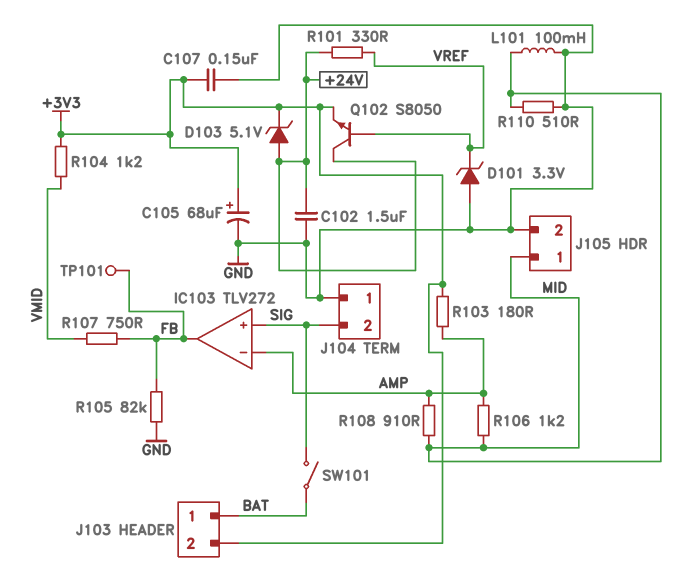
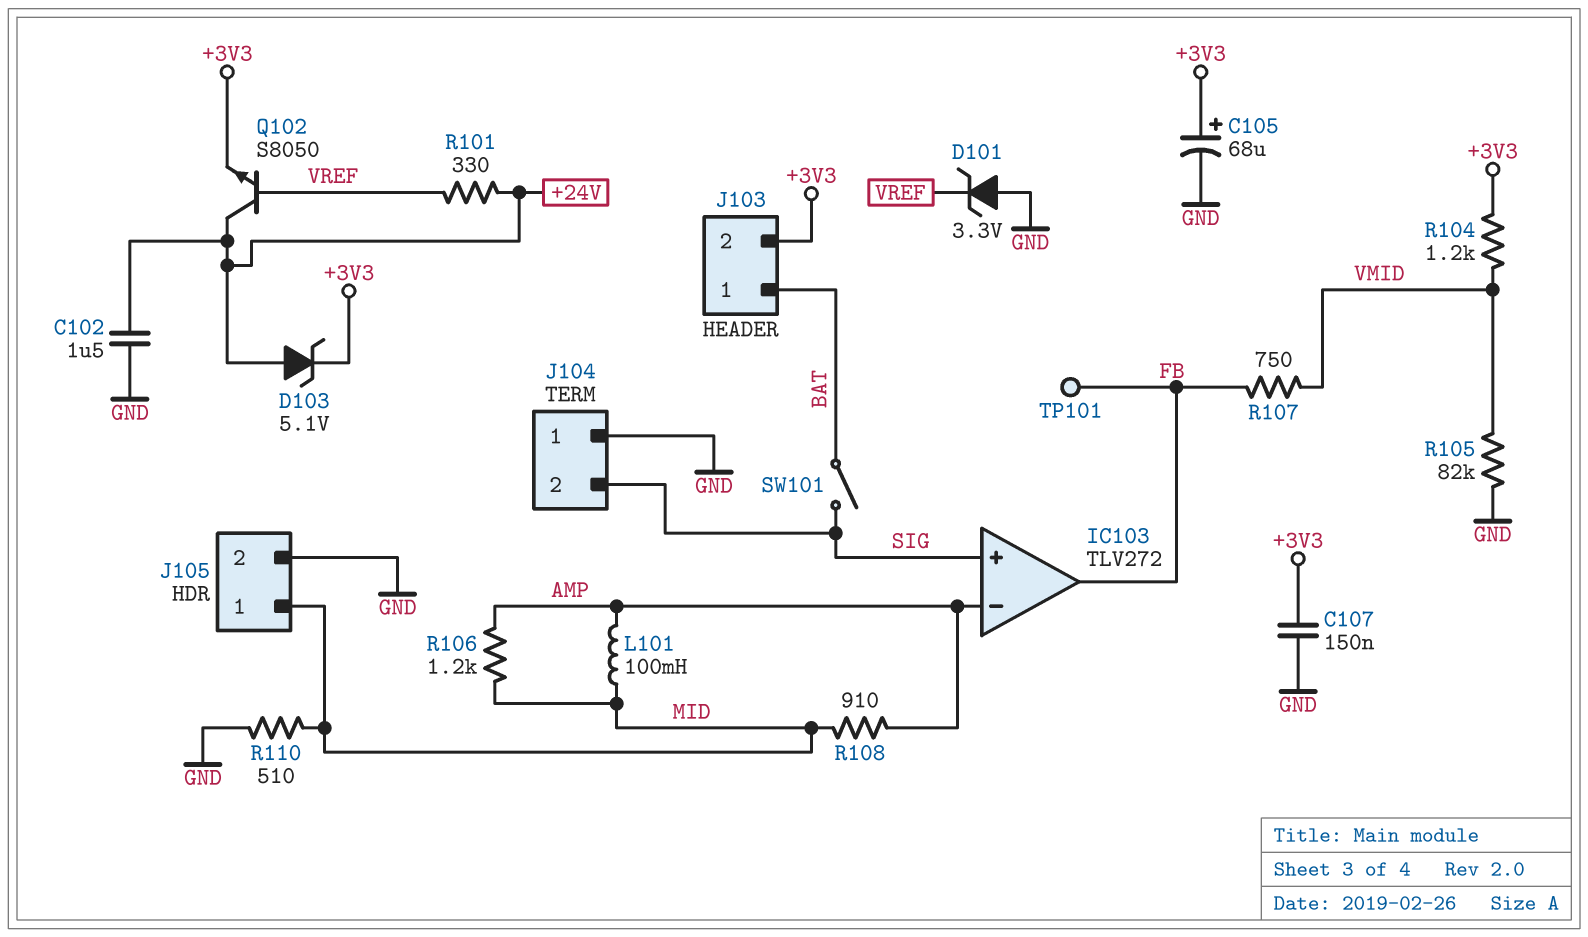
L101: 100mH (GND, MID) -> 100mH (AMP, MID)
R103: 180 (+3V3, AMP) -> none
R105: 82k (FB, GND) -> 82k (GND, VMID)

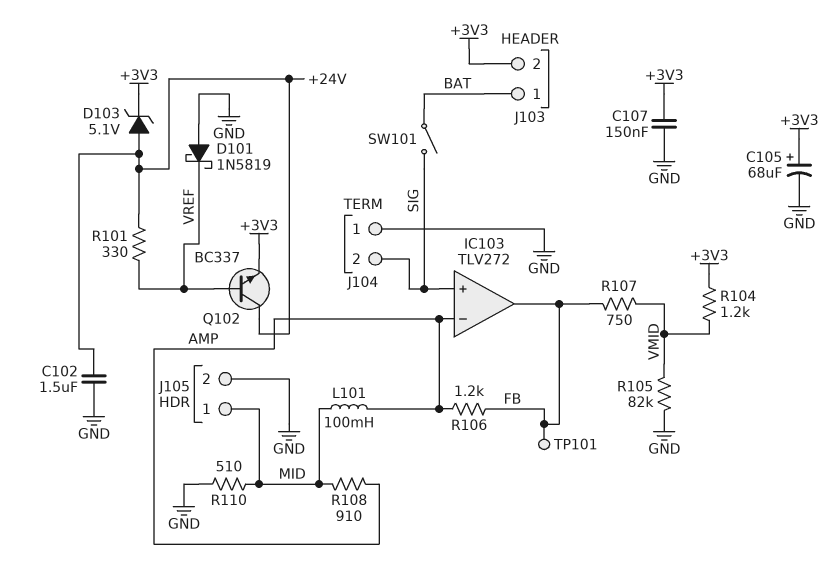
D101: zener 3.3V (A GND, K VREF) -> schottky 1N5819 (A GND, K VREF)
Q102: NPN S8050 (B VREF, C +24V, E +3V3) -> NPN BC337 (B VREF, C +24V, E +3V3)
R106: 1.2k (AMP, MID) -> 1.2k (AMP, FB)

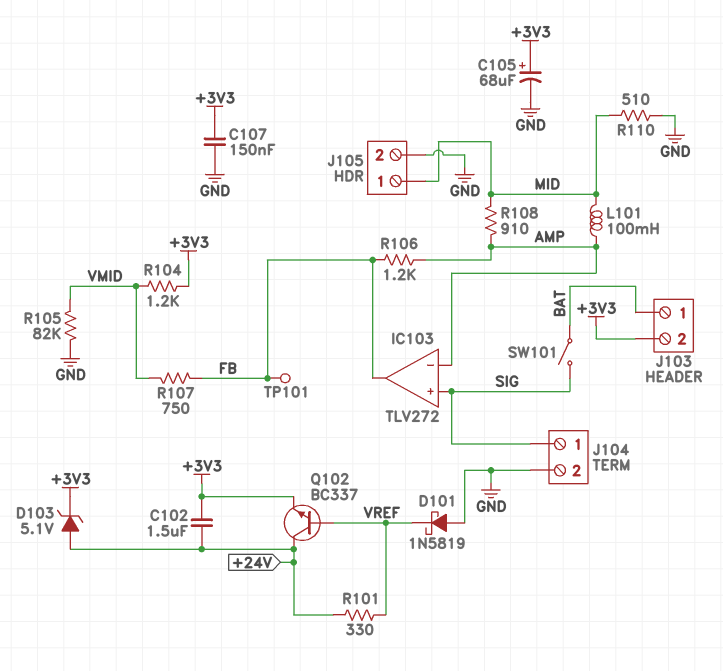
C102: 1.5uF (+24V, GND) -> 1.5uF (+3V3, +24V)
J104 pin 1: GND -> SIG
J104 pin 2: SIG -> GND

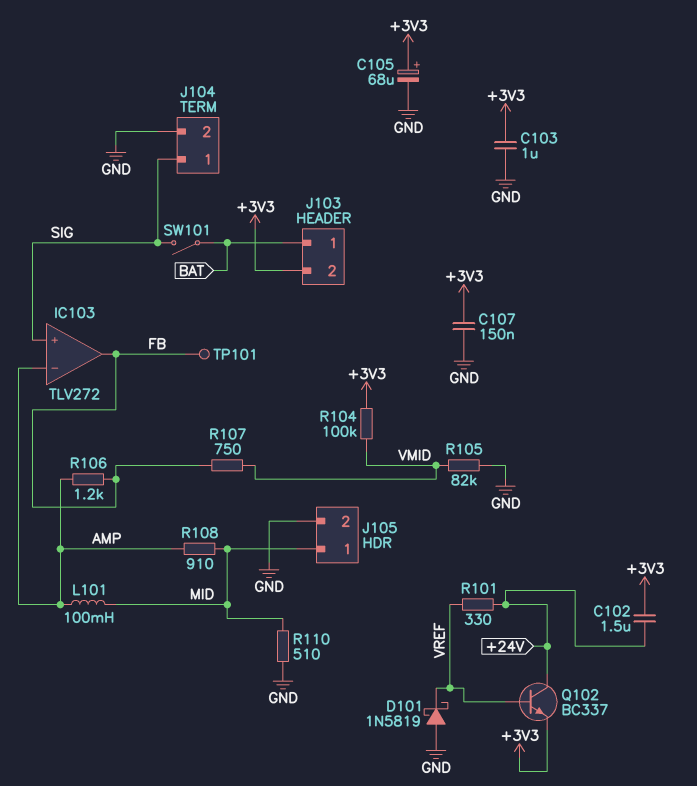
C103: none -> 1uF (+3V3, GND)
D103: zener 5.1V (A +24V, K +3V3) -> none
R104: 1.2k (+3V3, VMID) -> 100k (+3V3, VMID)

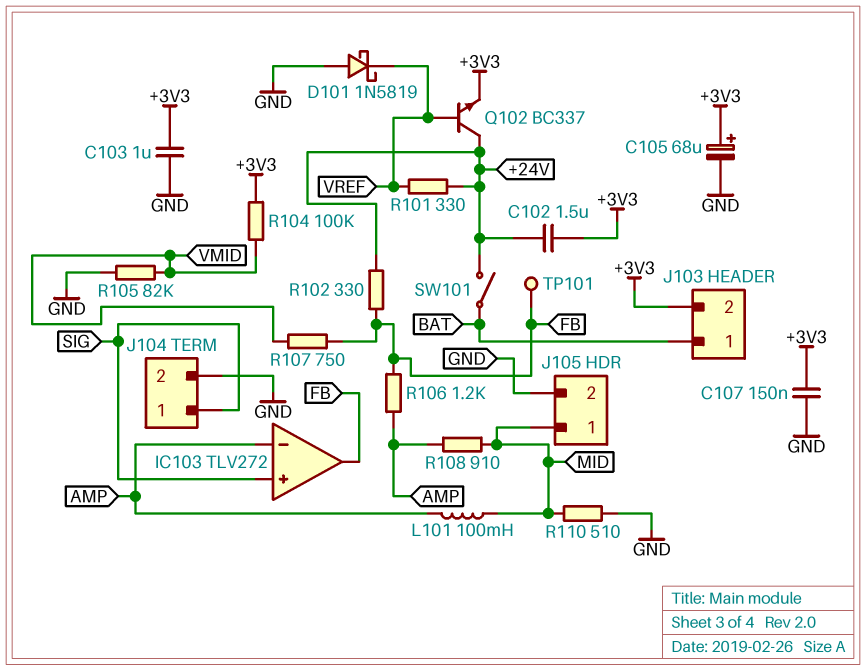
R102: none -> 330 (+24V, FB)
SW101: switch (BAT, SIG) -> switch (+24V, BAT)

